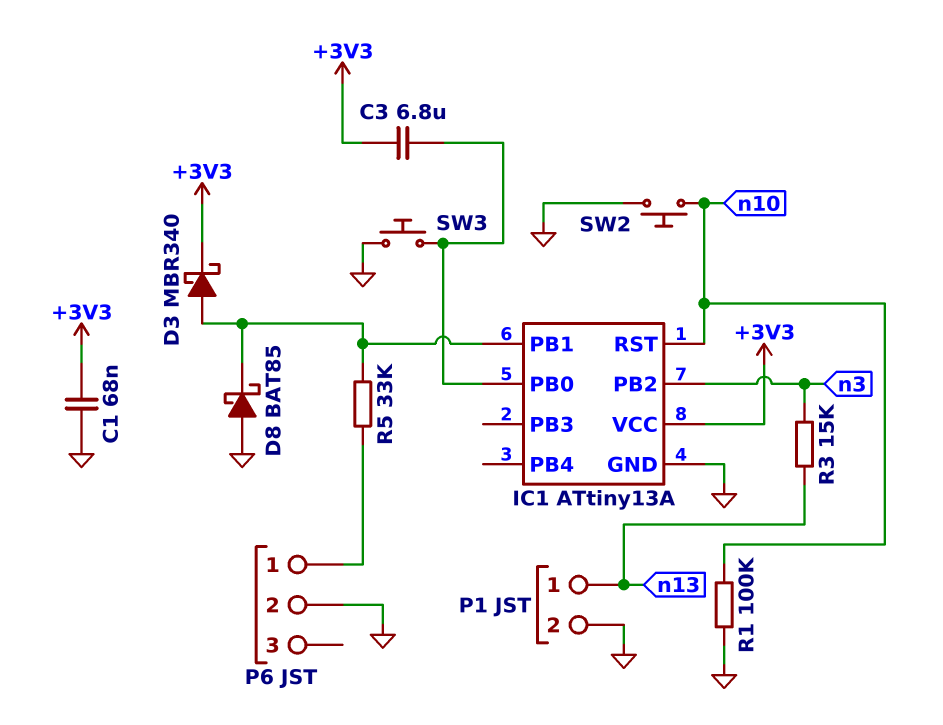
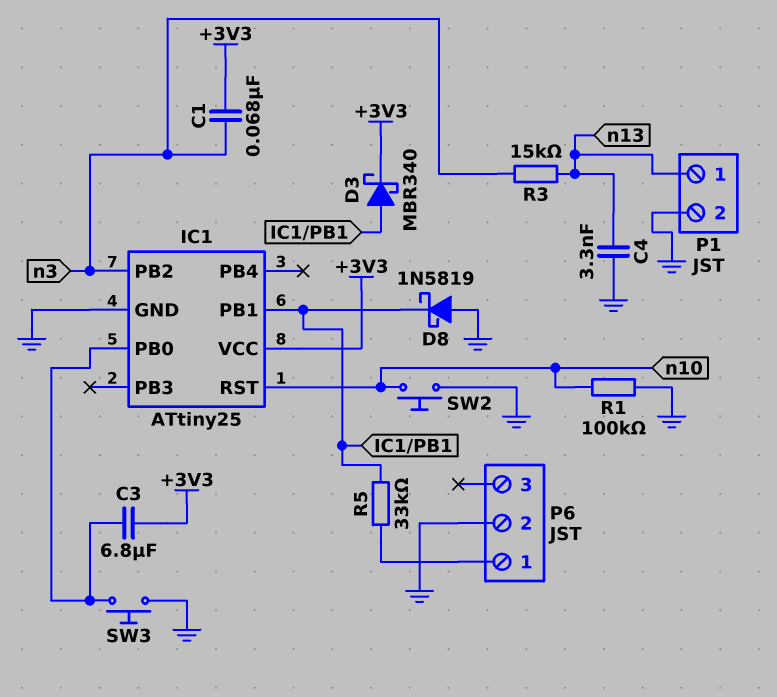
C1: 68nF (+3V3, GND) -> 68nF (+3V3, n3)
C4: none -> 3.3nF (GND, n13)
D8: schottky BAT85 (A GND, K IC1/PB1) -> schottky 1N5819 (A GND, K IC1/PB1)
IC1: ATtiny13A -> ATtiny25

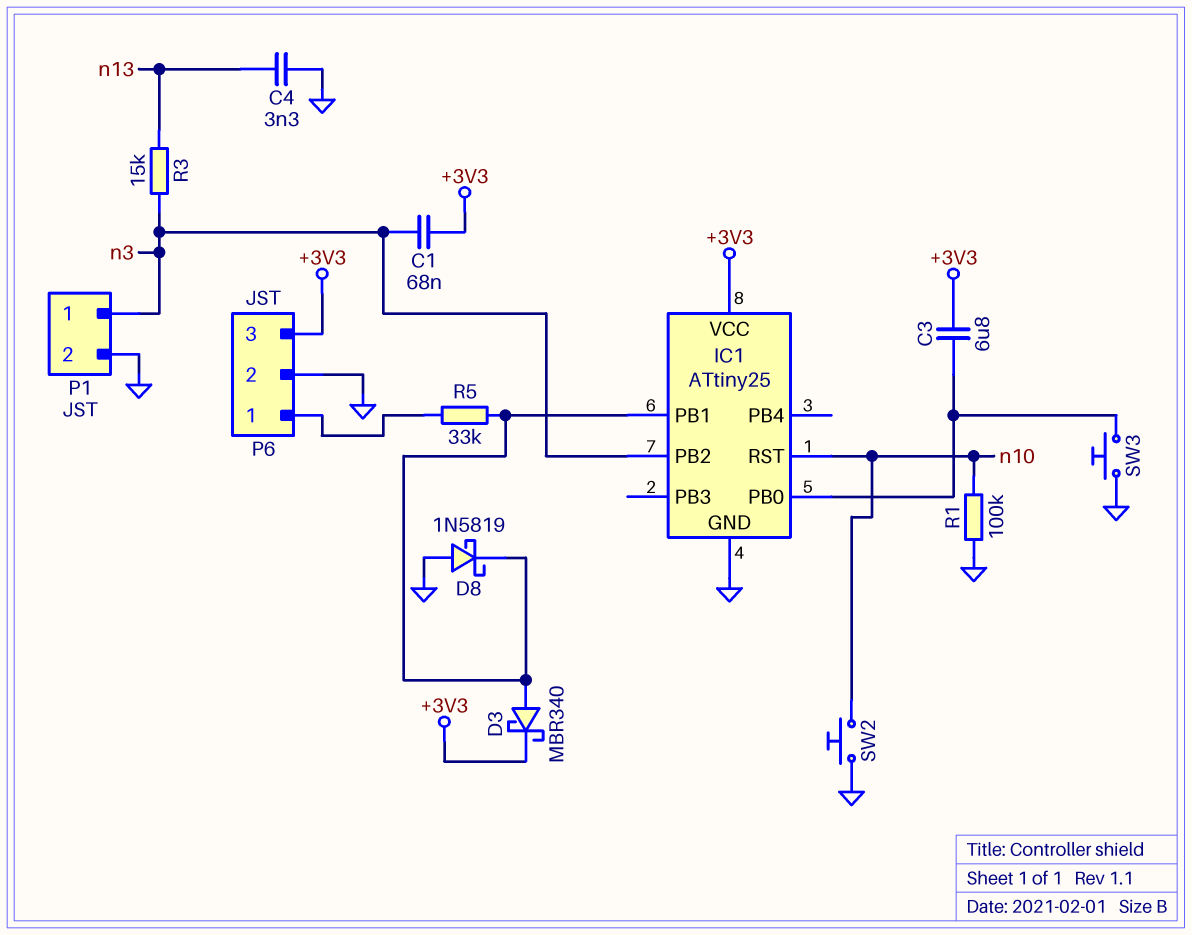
P1 pin 1: n13 -> n3
P6 pin 3: none -> +3V3

